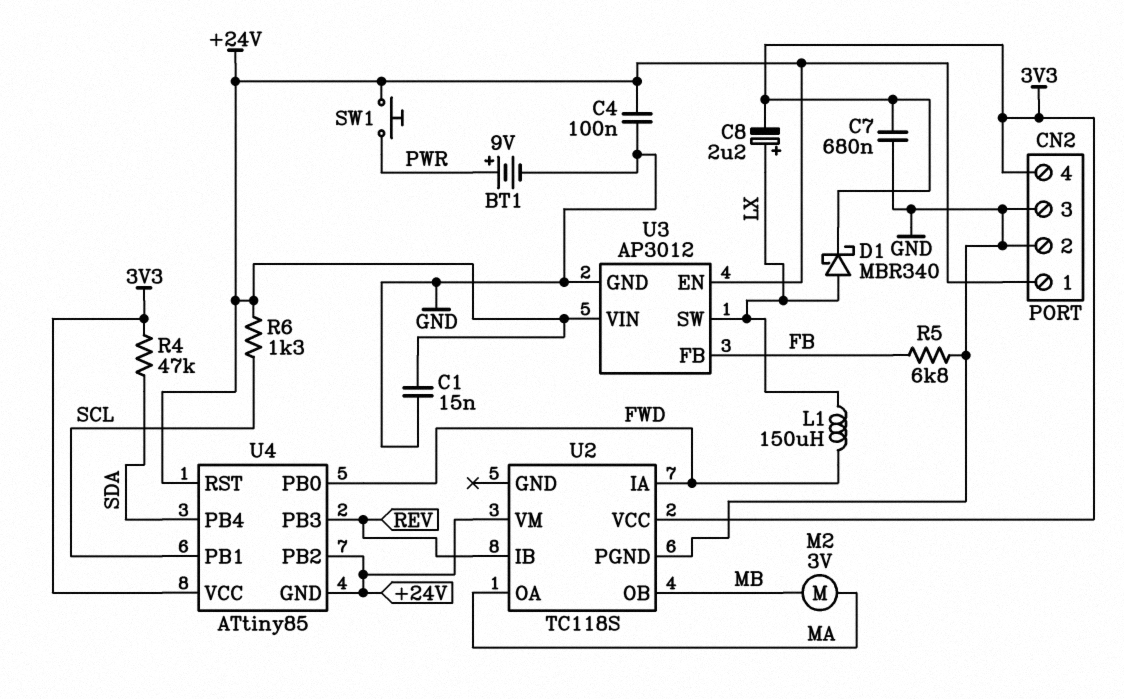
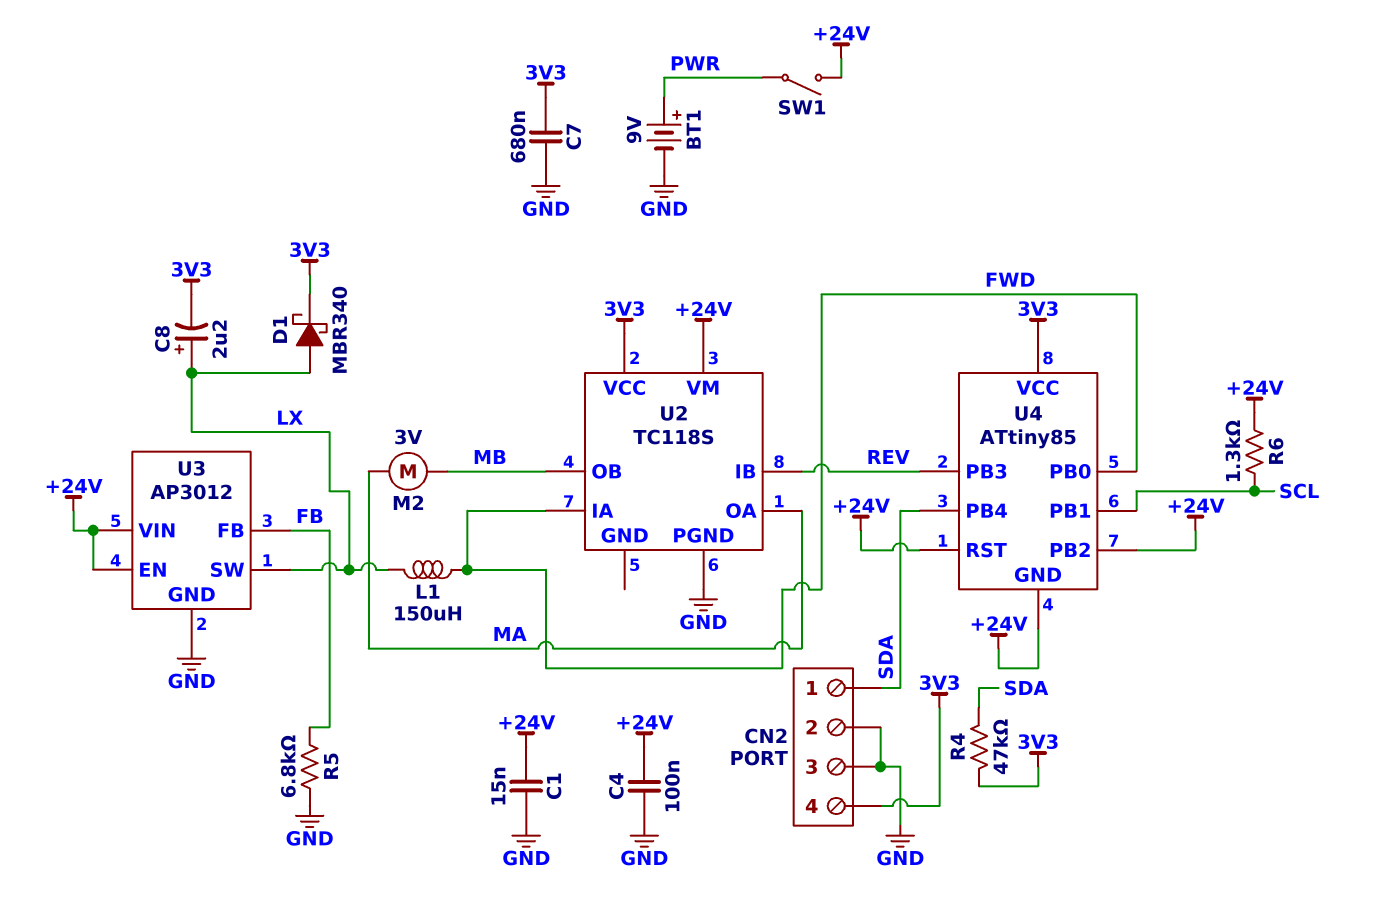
CN2 pin 1: +24V -> SDA
SW1: button (+24V, PWR) -> switch (+24V, PWR)

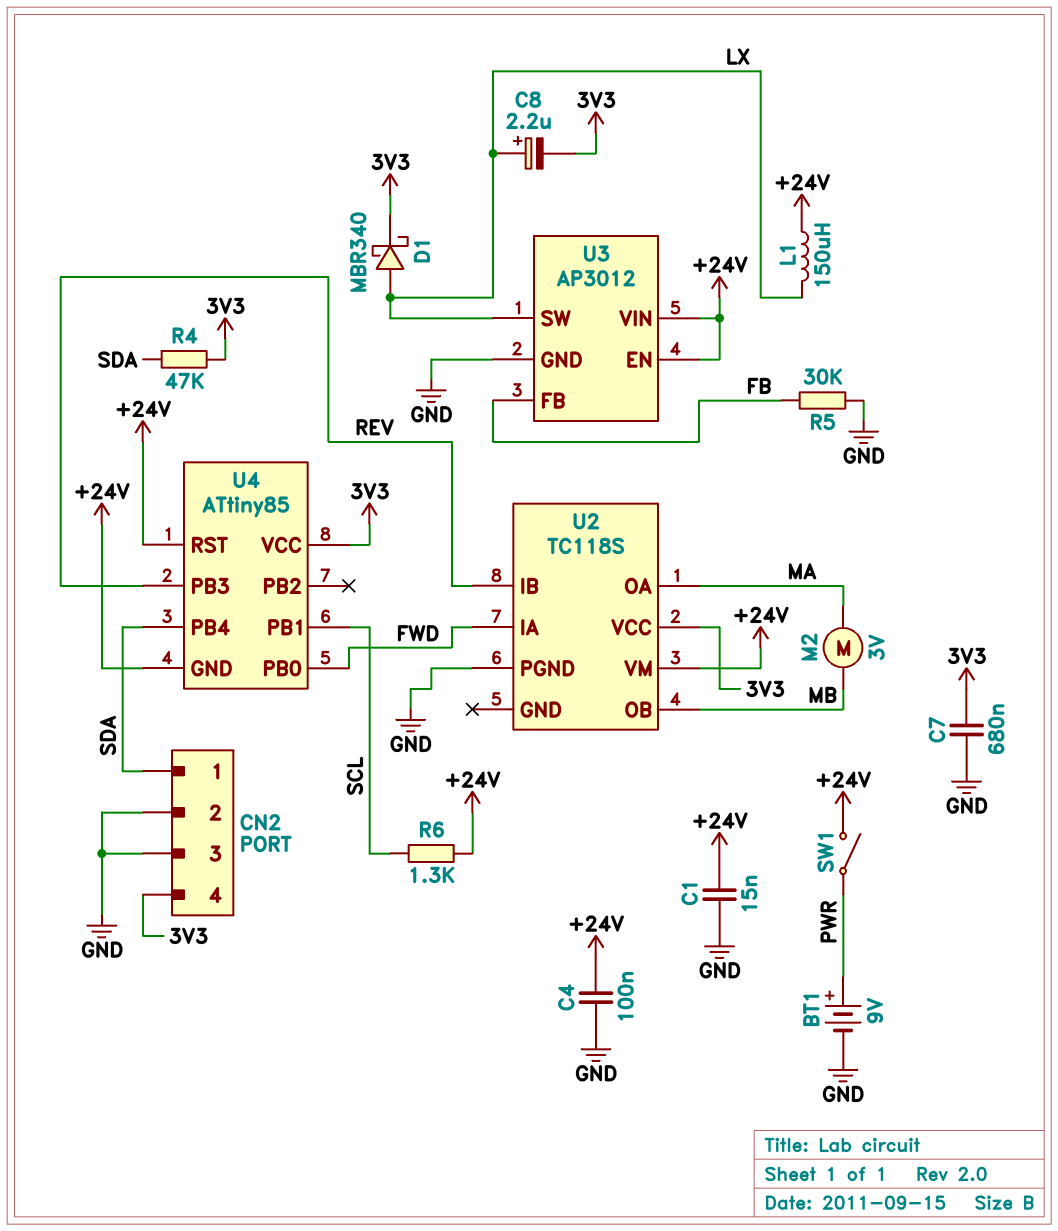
L1: 150uH (FWD, LX) -> 150uH (+24V, LX)
R5: 6.8k (FB, GND) -> 30k (FB, GND)
U4 pin PB2: +24V -> none

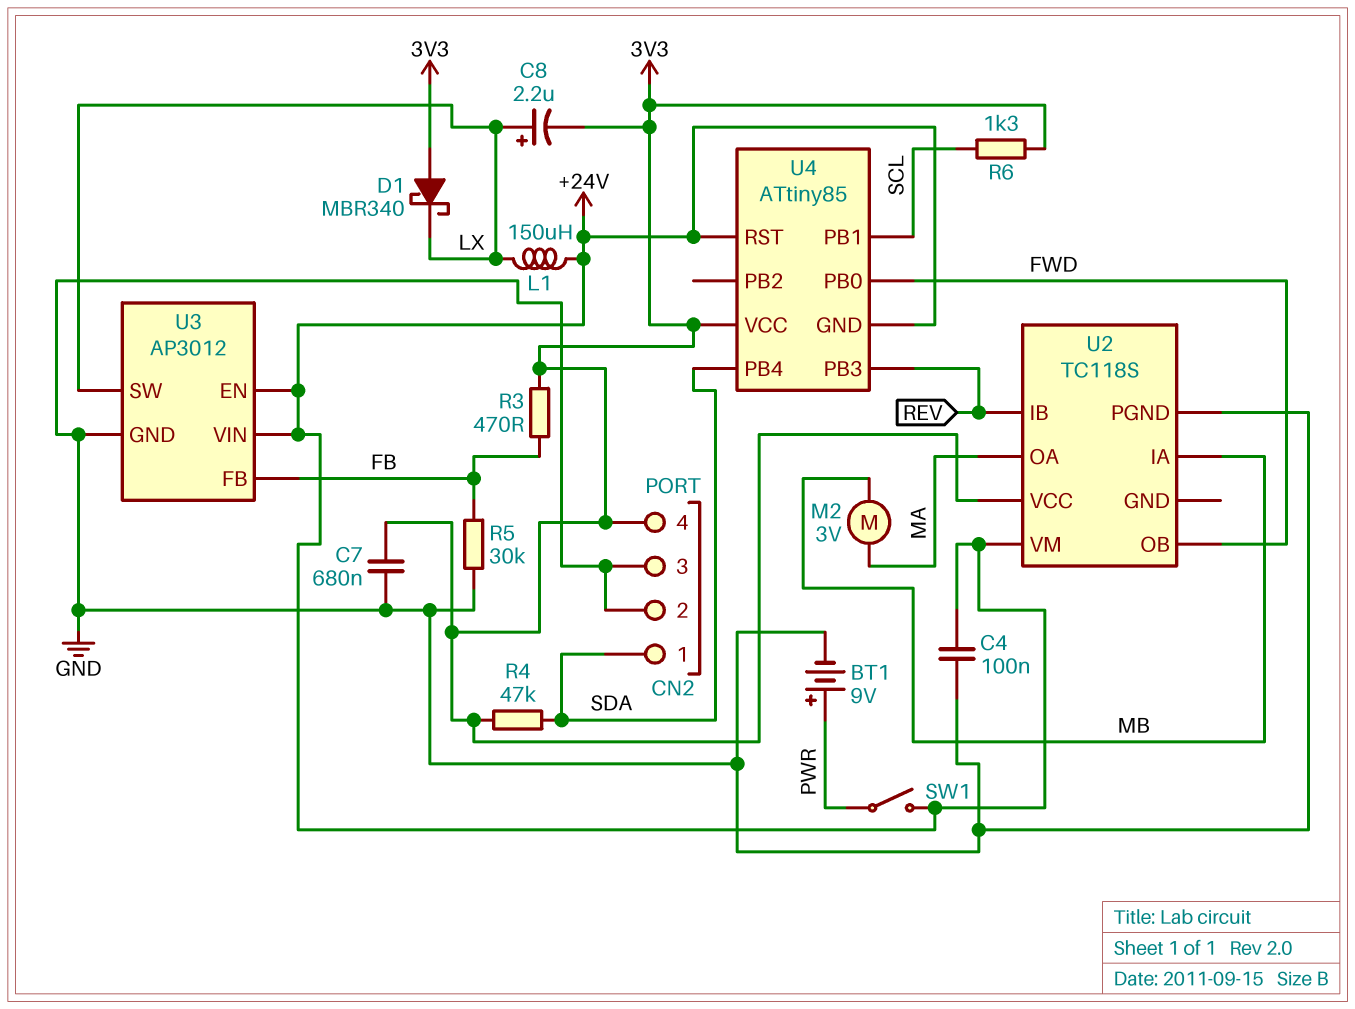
C1: 15nF (+24V, GND) -> none
D1: schottky MBR340 (A LX, K 3V3) -> schottky MBR340 (A 3V3, K LX)
R3: none -> 470 (3V3, FB)
R6: 1.3k (+24V, SCL) -> 1.3k (3V3, SCL)
U2 pin IA: FWD -> MB
U2 pin OB: MB -> FWD

